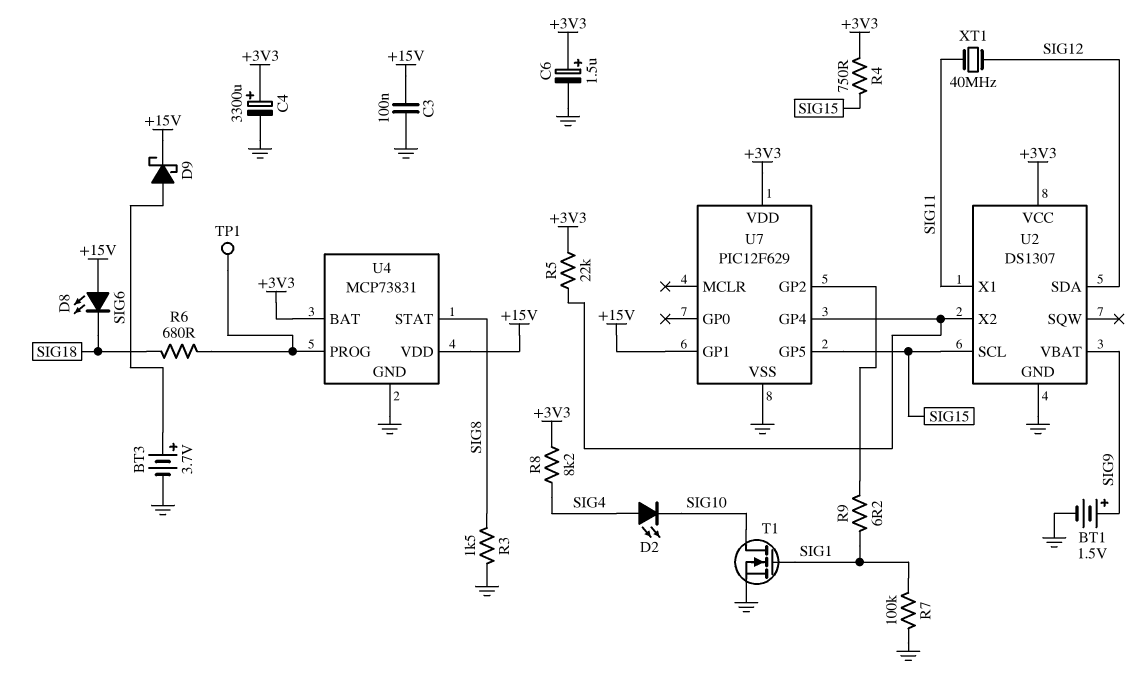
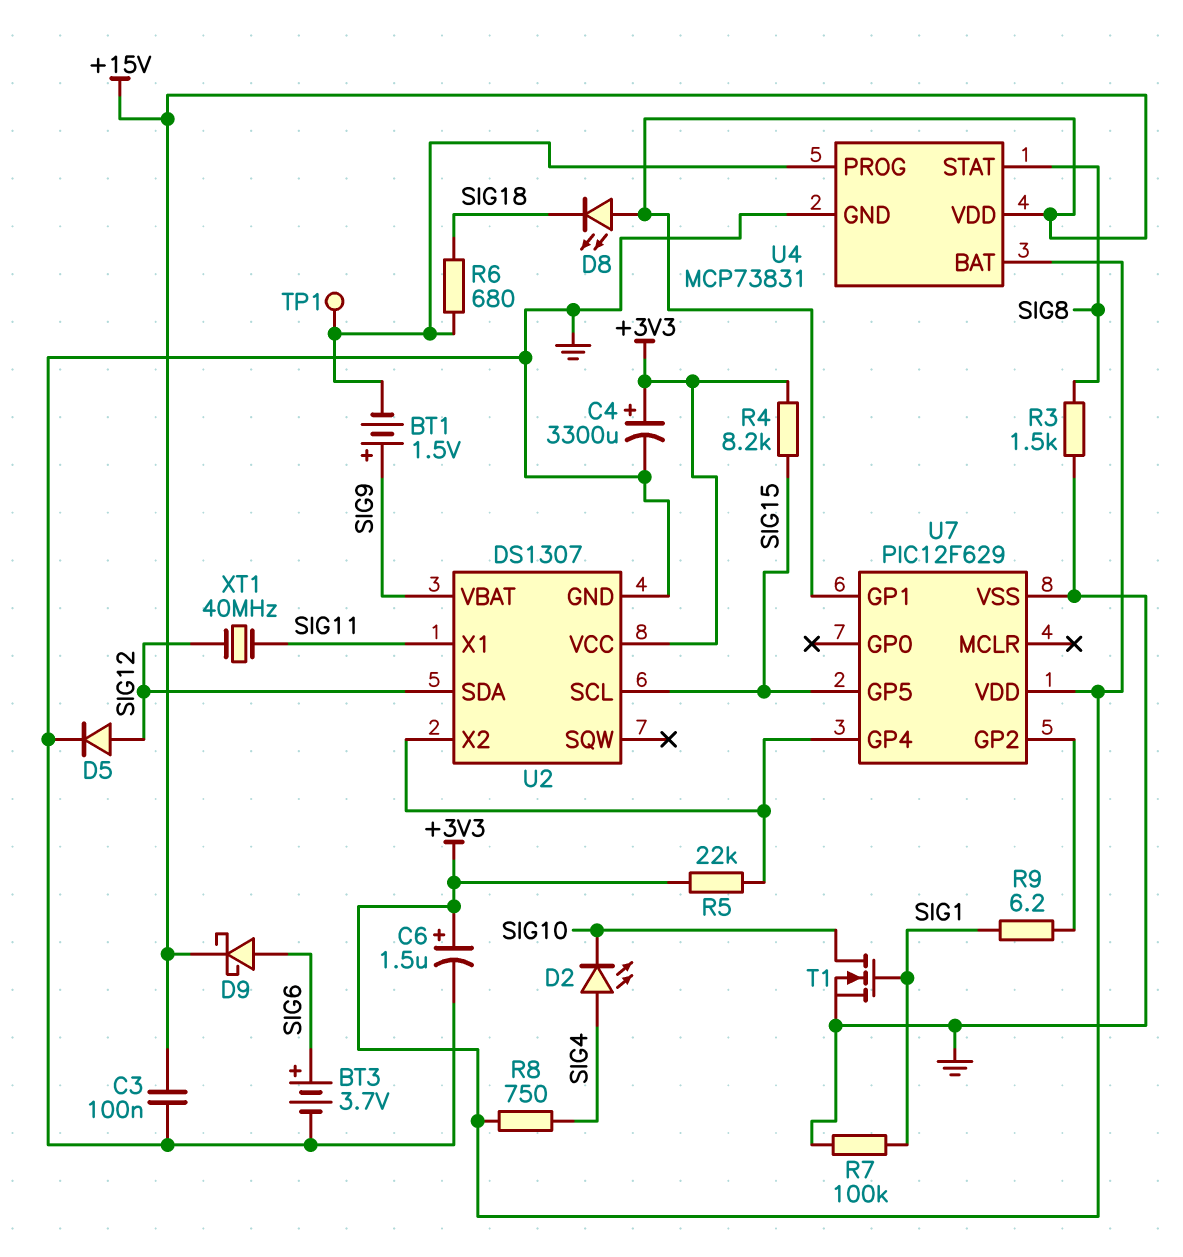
BT1: 1.5V (plus SIG9, minus GND) -> 1.5V (plus SIG9, minus U4/PROG)
D5: none -> diode (A SIG12, K GND)
R4: 750 (+3V3, SIG15) -> 8.2k (+3V3, SIG15)
R8: 8.2k (+3V3, SIG4) -> 750 (+3V3, SIG4)

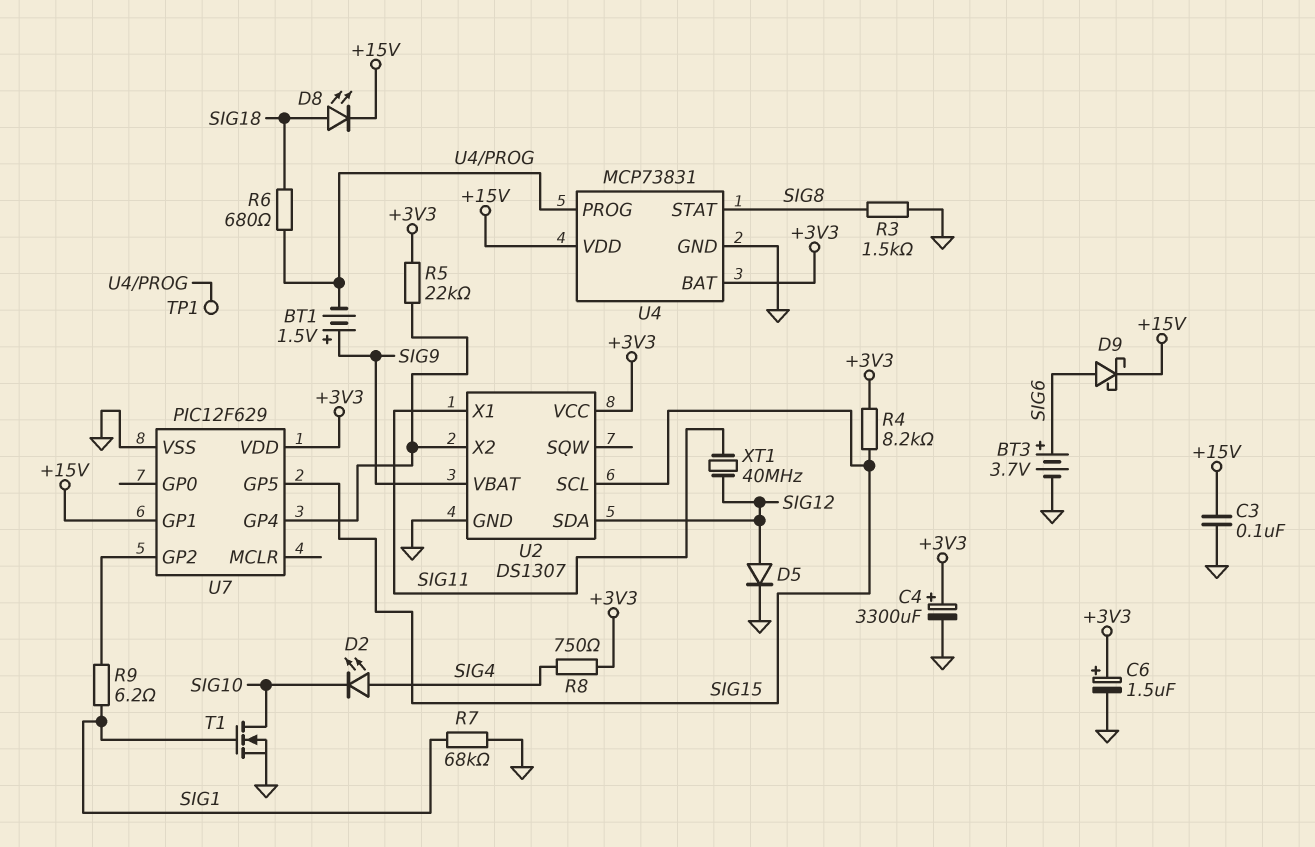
D8: LED (A +15V, K SIG18) -> LED (A SIG18, K +15V)
R7: 100k (GND, SIG1) -> 68k (GND, SIG1)

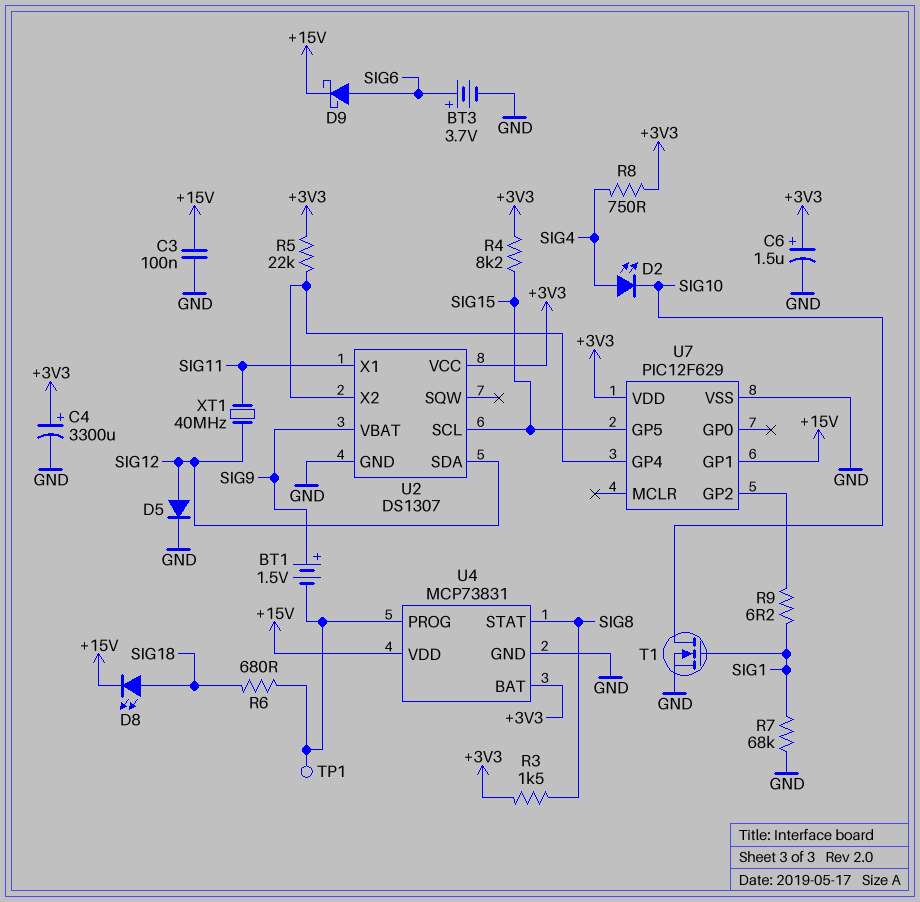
R3: 1.5k (GND, SIG8) -> 1.5k (+3V3, SIG8)

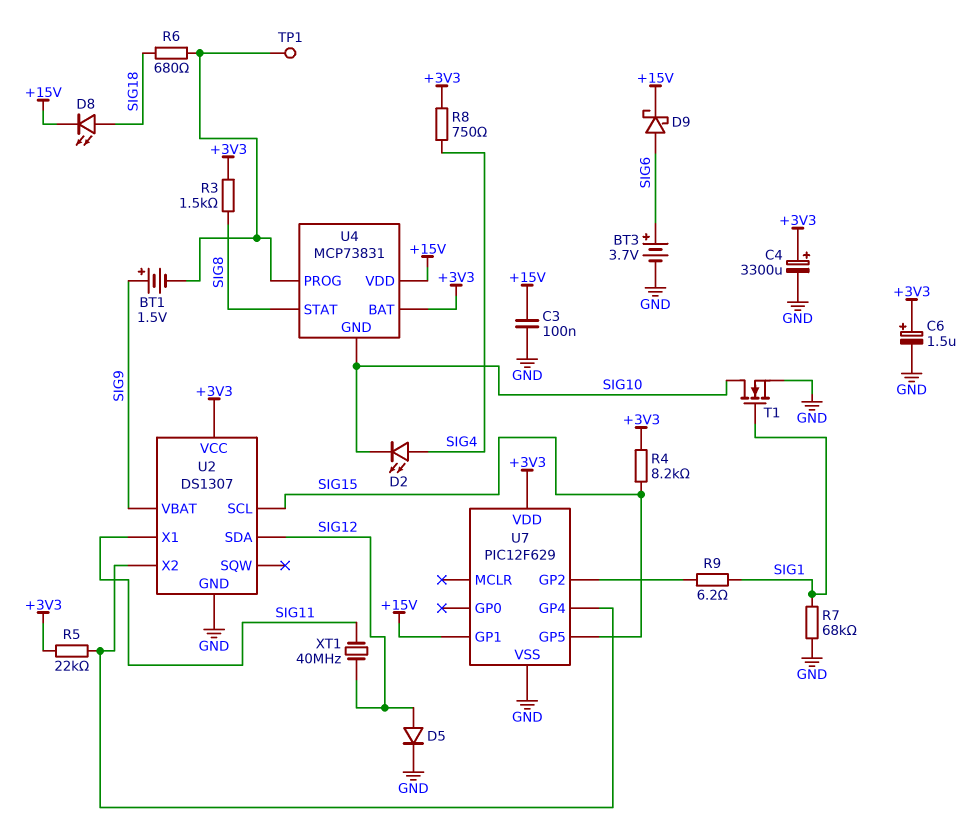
U4 pin GND: GND -> SIG10

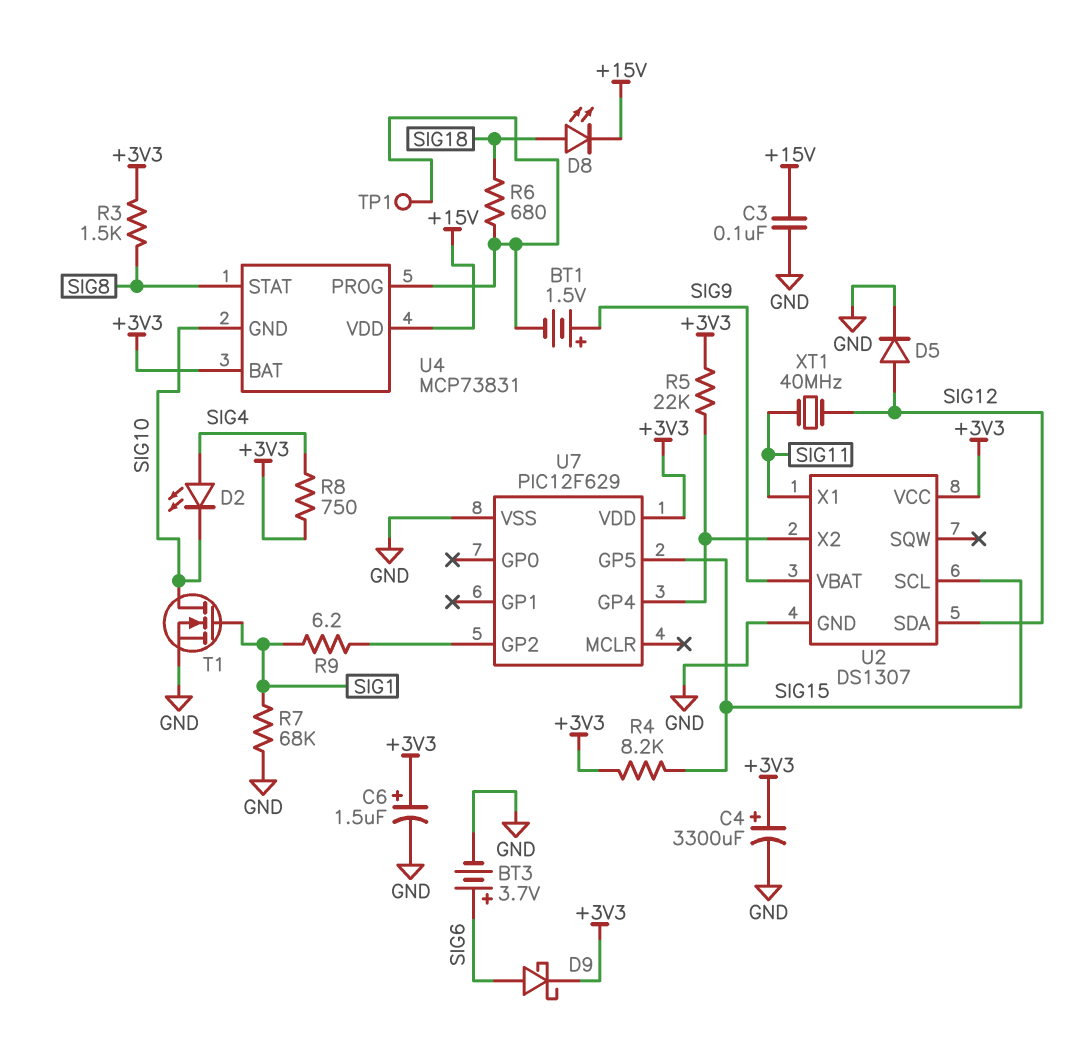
D9: schottky (A SIG6, K +15V) -> schottky (A SIG6, K +3V3)
U7 pin GP1: +15V -> none

